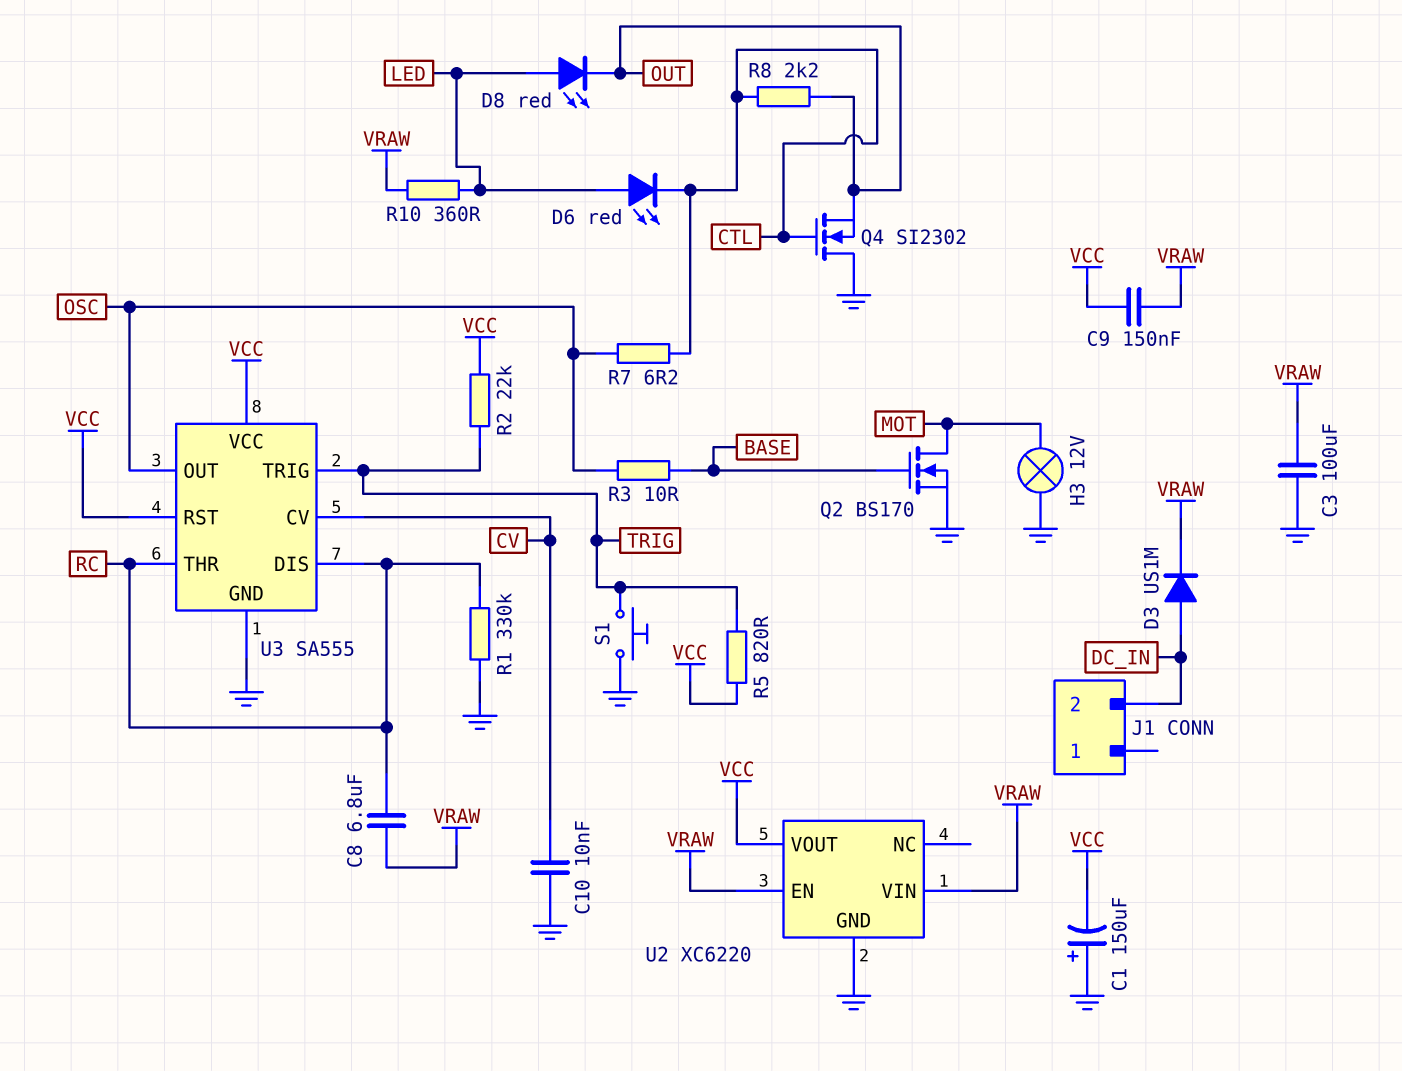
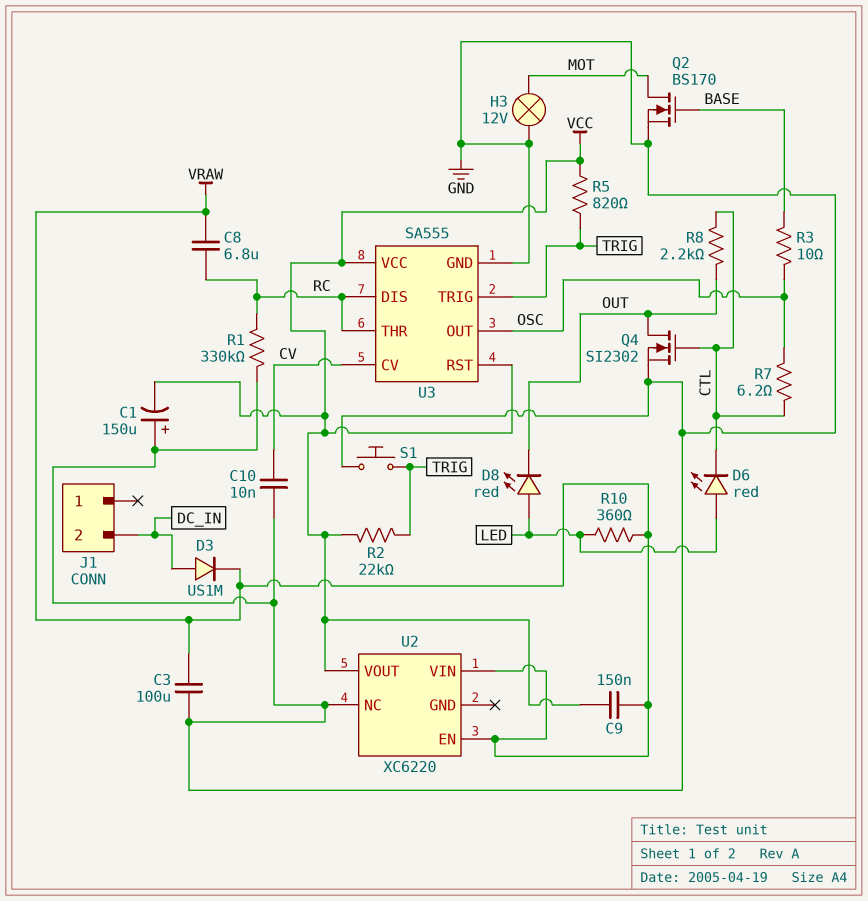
Q4: NMOS SI2302 (G CTL, D GND, S OUT) -> NMOS SI2302 (G CTL, D OUT, S GND)
U2 pin GND: GND -> none
U2 pin NC: none -> GND

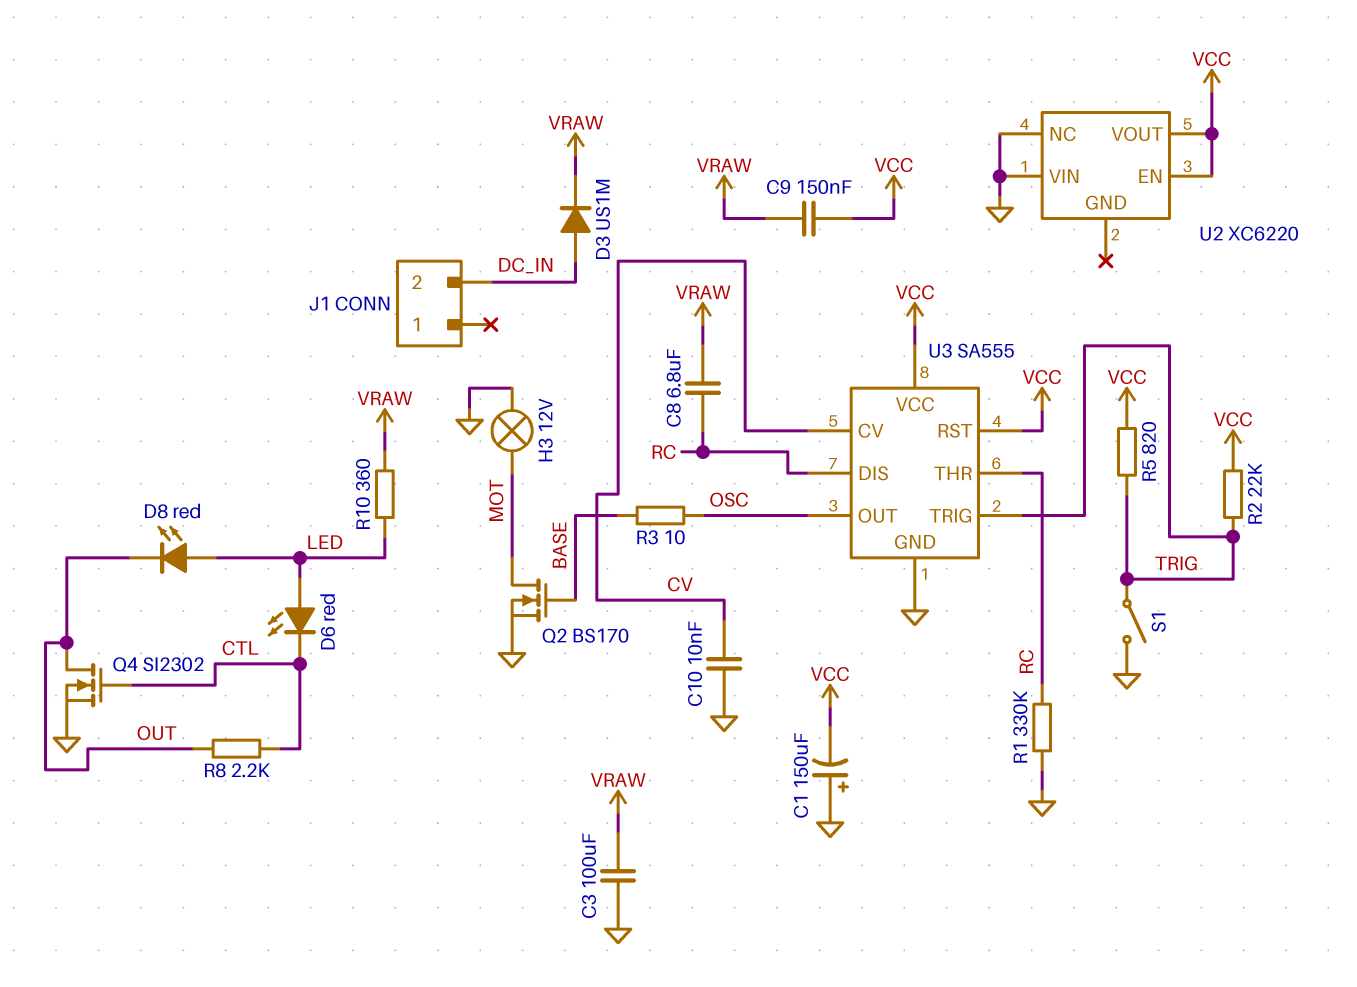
R7: 6.2 (CTL, OSC) -> none
S1: button (GND, TRIG) -> switch (GND, TRIG)
U2 pin EN: VRAW -> VCC
U2 pin VIN: VRAW -> GND

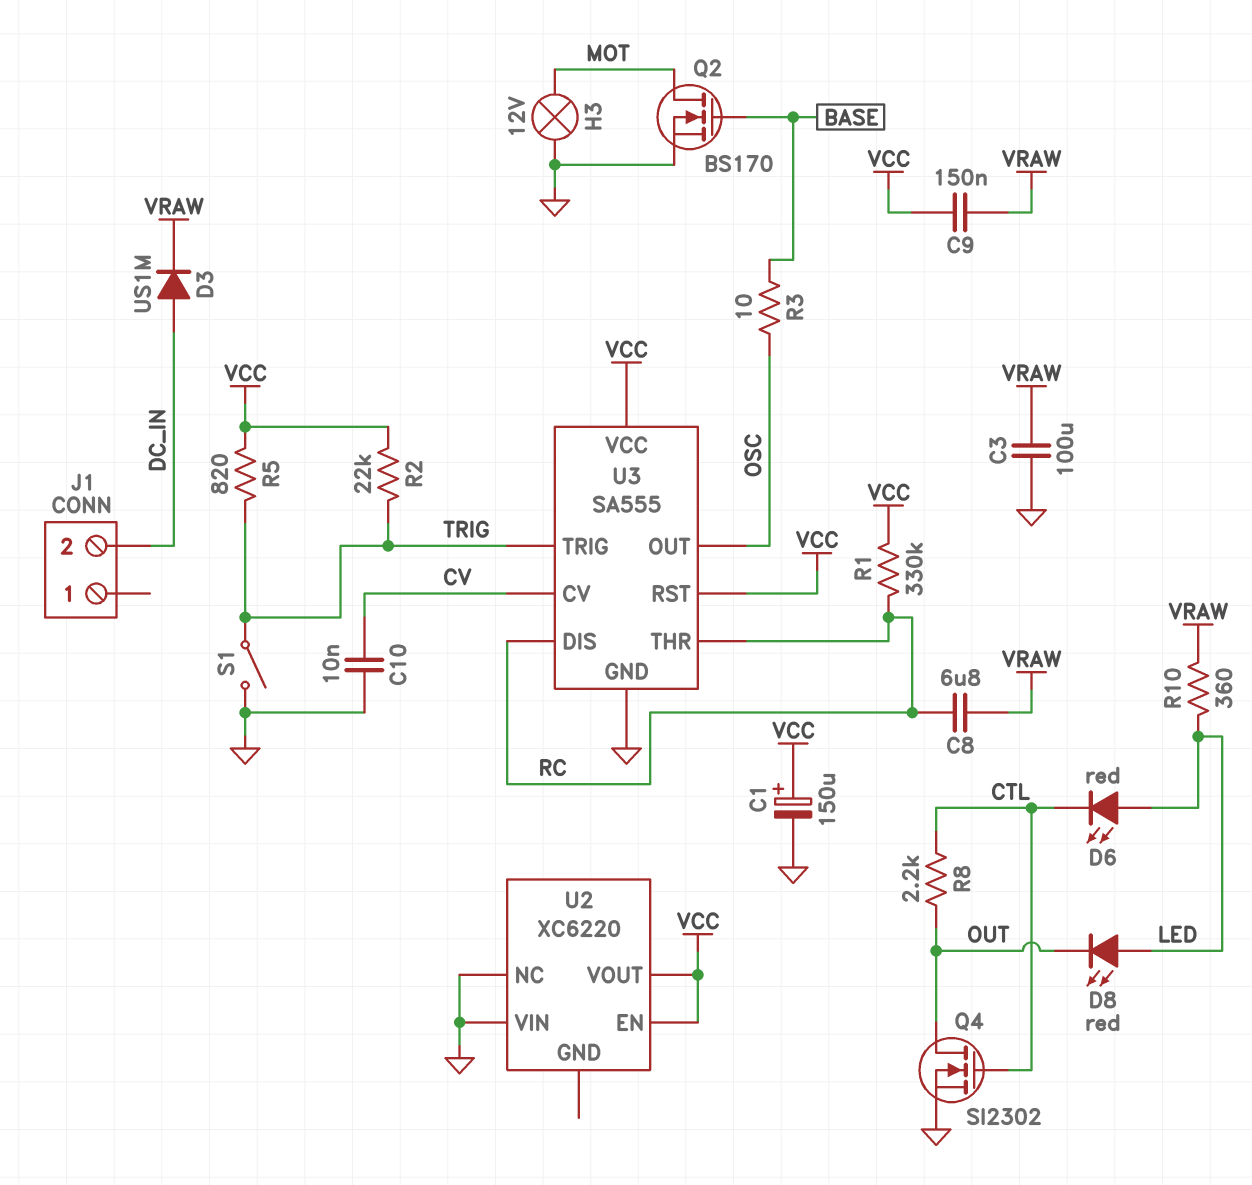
C1: 150uF (plus GND, minus VCC) -> 150uF (plus VCC, minus GND)
R1: 330k (GND, RC) -> 330k (RC, VCC)

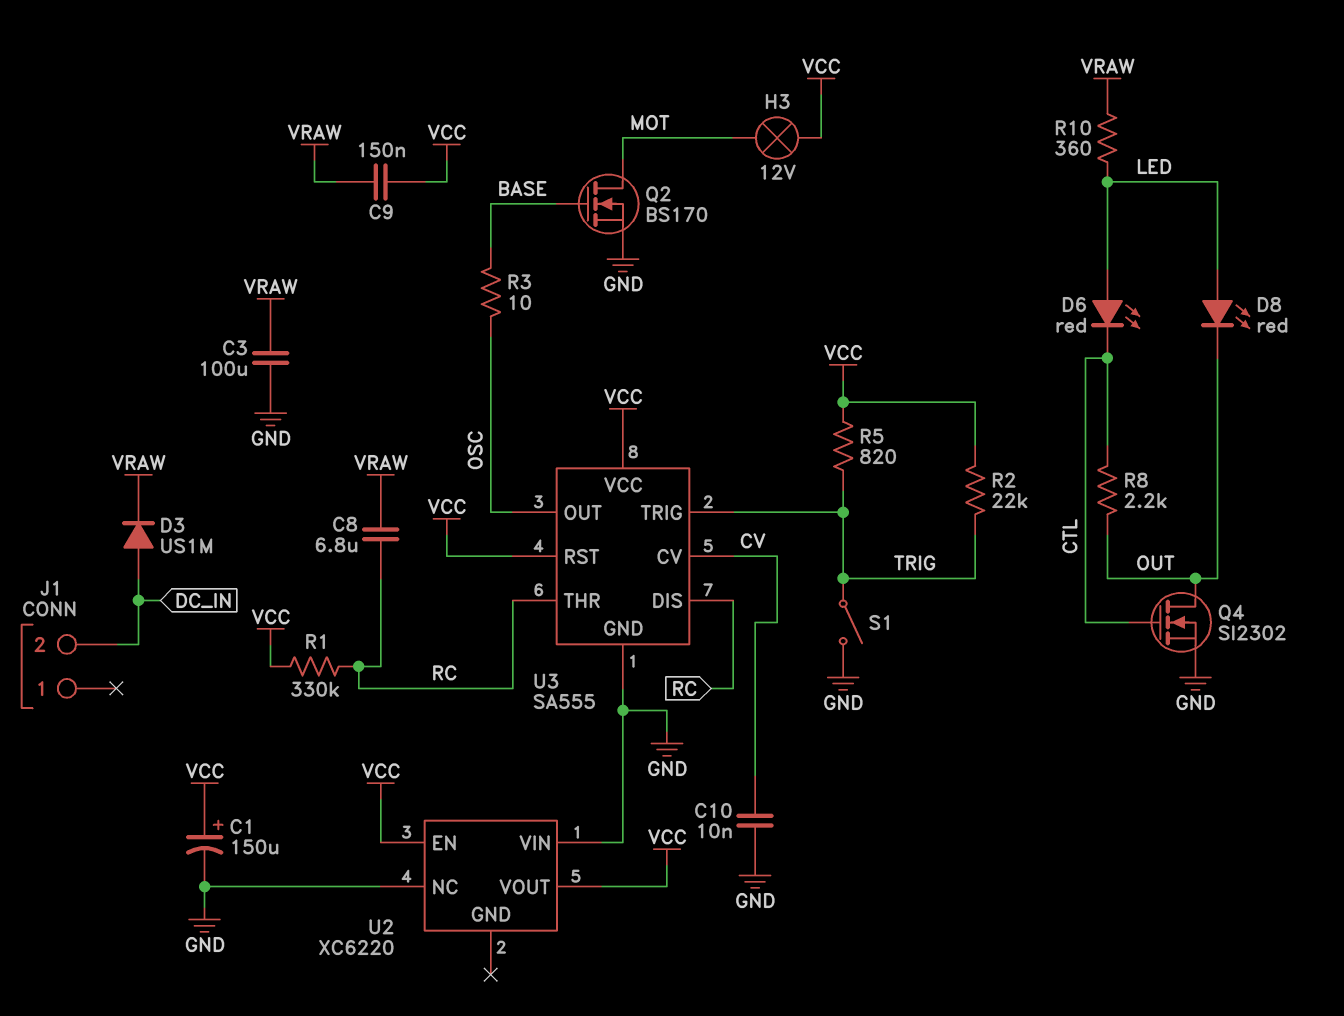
H3: lamp 12V (GND, MOT) -> lamp 12V (MOT, VCC)

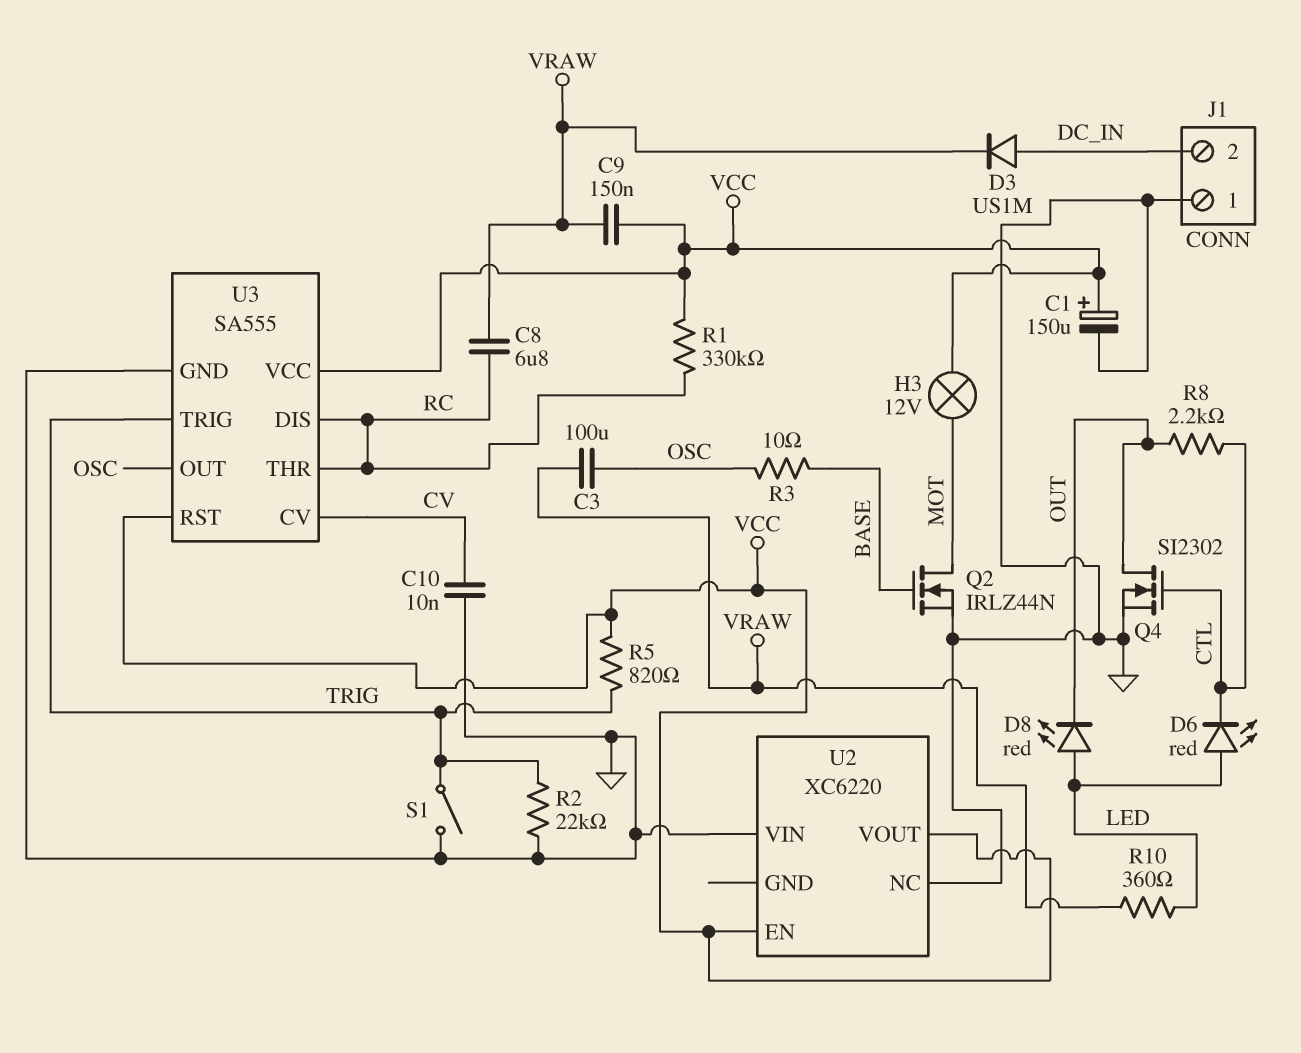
C3: 100uF (GND, VRAW) -> 100uF (OSC, VRAW)
J1 pin 1: none -> GND
Q2: NMOS BS170 (G BASE, D MOT, S GND) -> NMOS IRLZ44N (G BASE, D MOT, S GND)
R2: 22k (TRIG, VCC) -> 22k (GND, TRIG)

